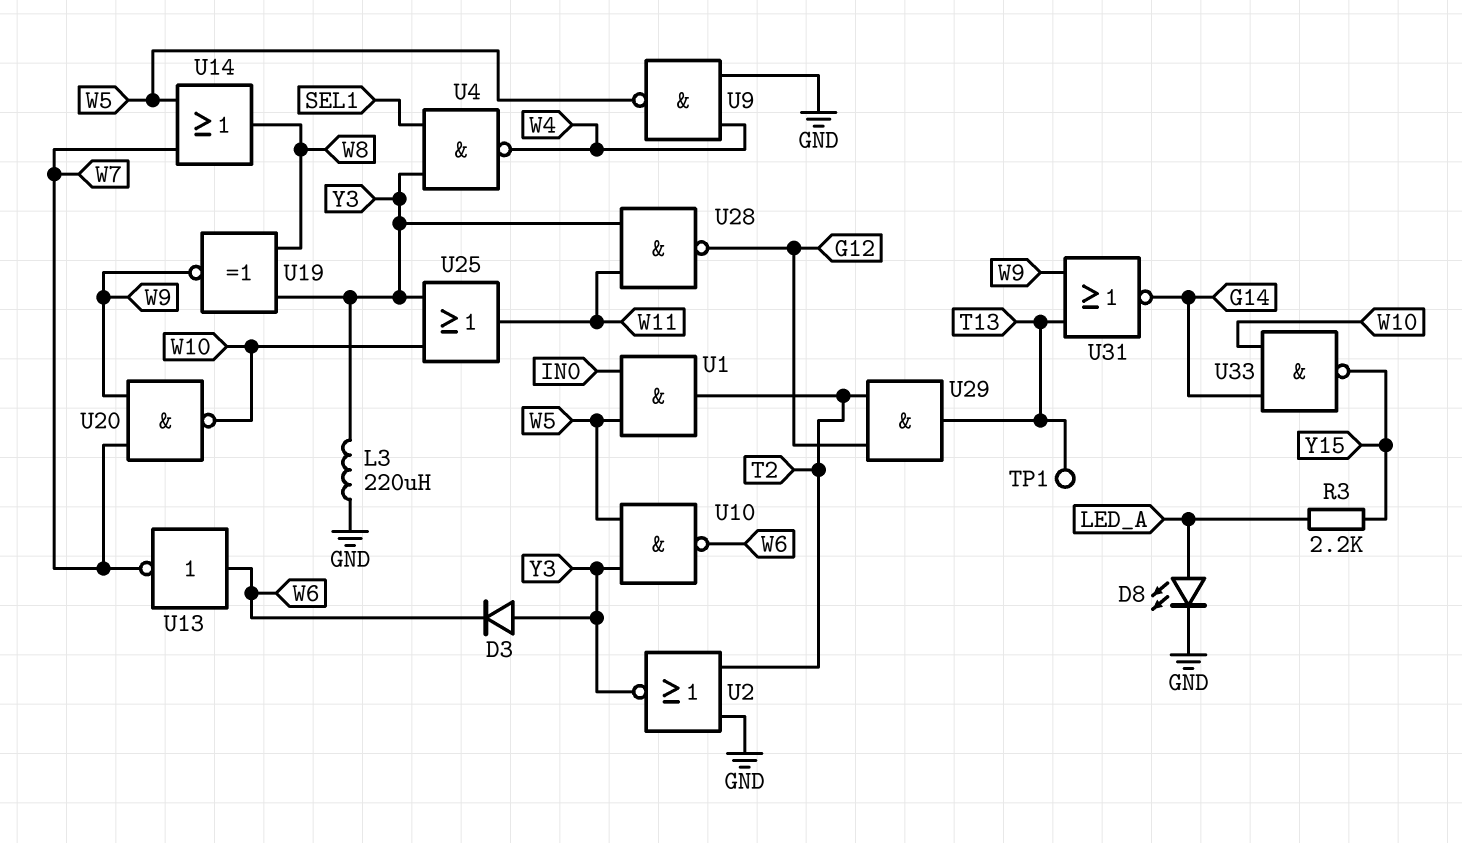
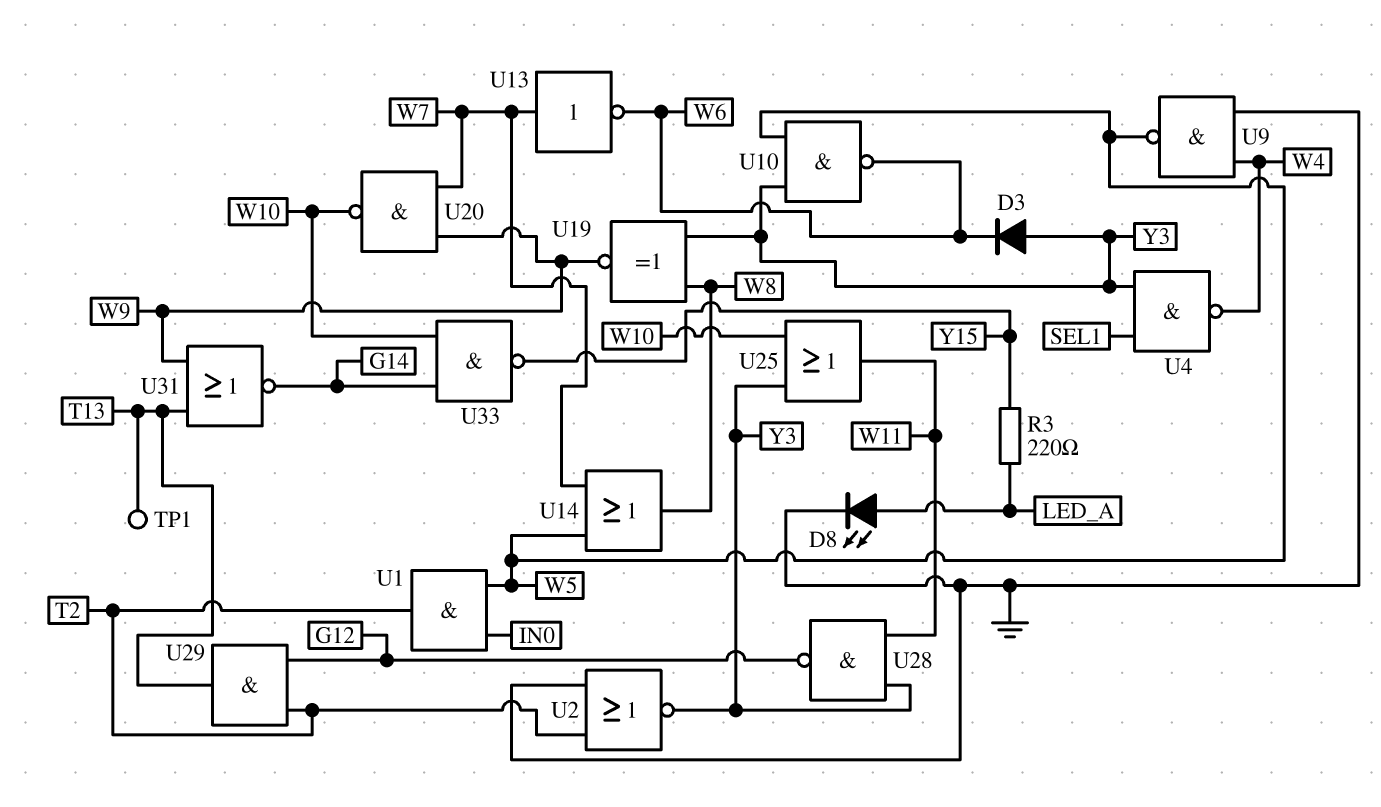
L3: 220uH (GND, Y3) -> none
R3: 2.2k (LED_A, Y15) -> 220 (LED_A, Y15)
U13: NOT (in W6, out W7) -> NOT (in W7, out W6)

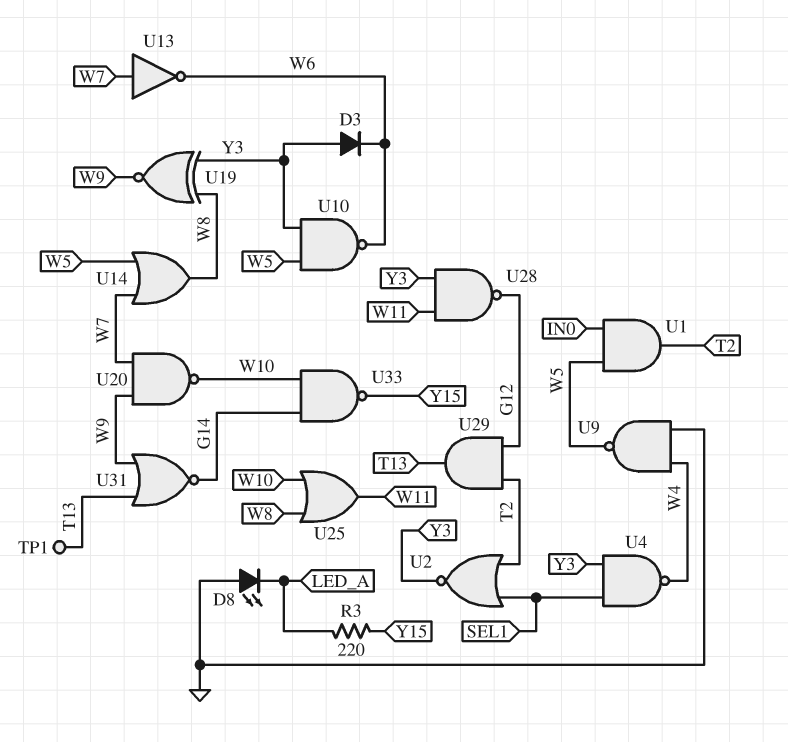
D8: LED (A LED_A, K GND) -> LED (A GND, K LED_A)
U2: NOR (in GND, in T2, out Y3) -> NOR (in SEL1, in T2, out Y3)
U25: OR (in W10, in Y3, out W11) -> OR (in W8, in W10, out W11)

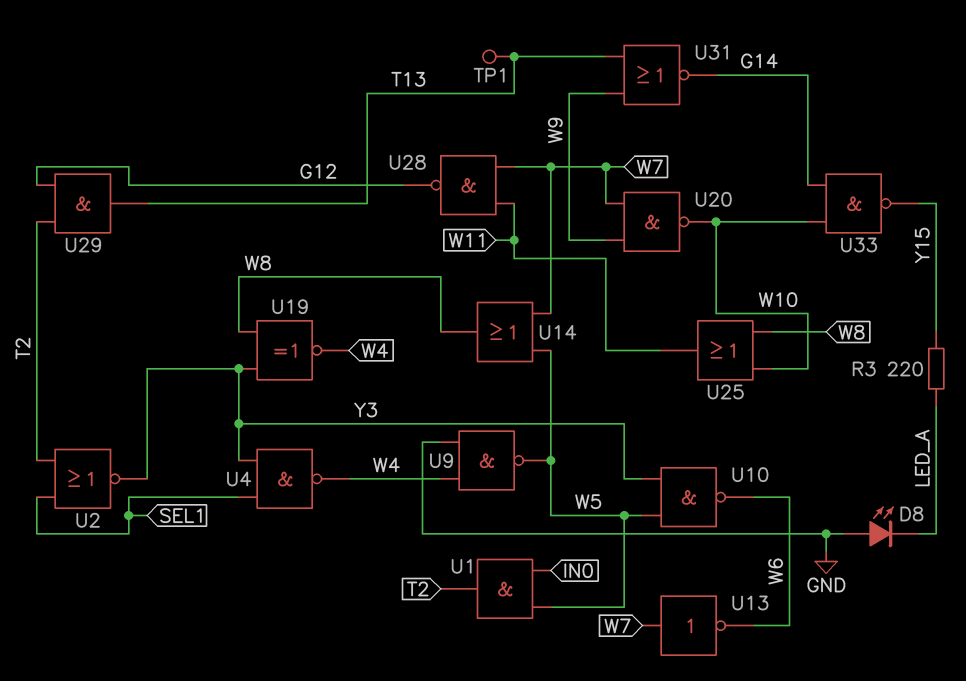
D3: diode (A Y3, K W6) -> none
U19: XNOR (in W8, in Y3, out W9) -> XNOR (in W8, in Y3, out W4)
U28: NAND (in W11, in Y3, out G12) -> NAND (in W7, in W11, out G12)

